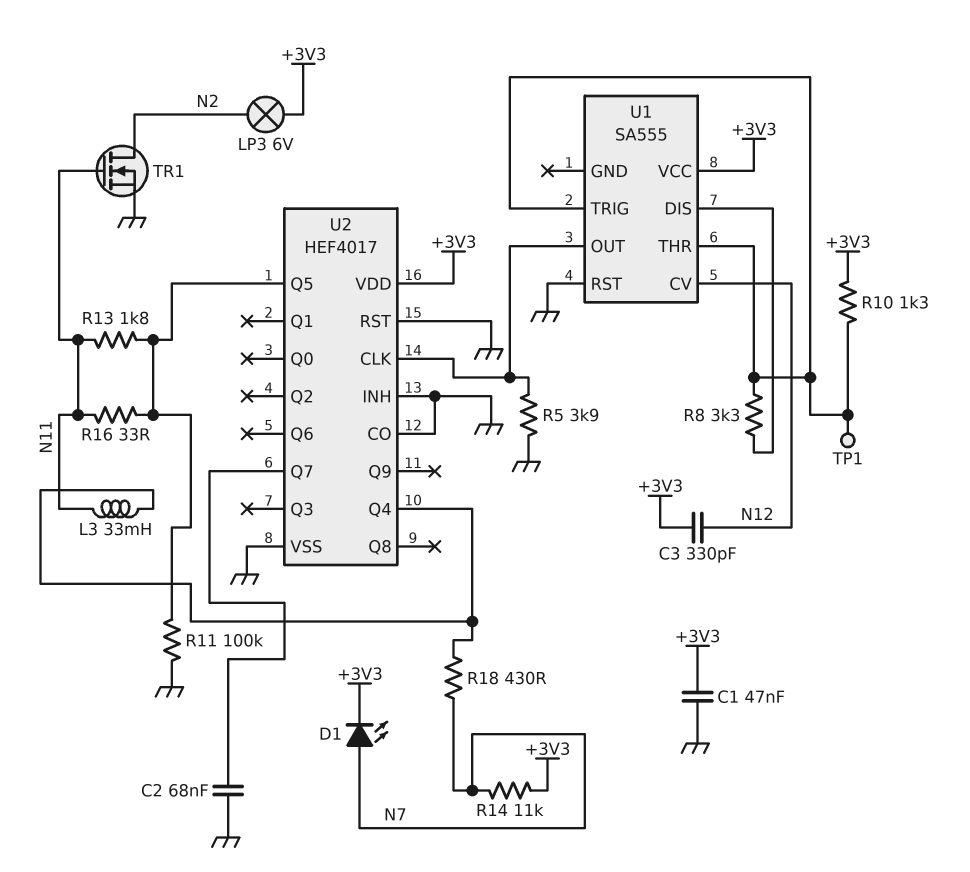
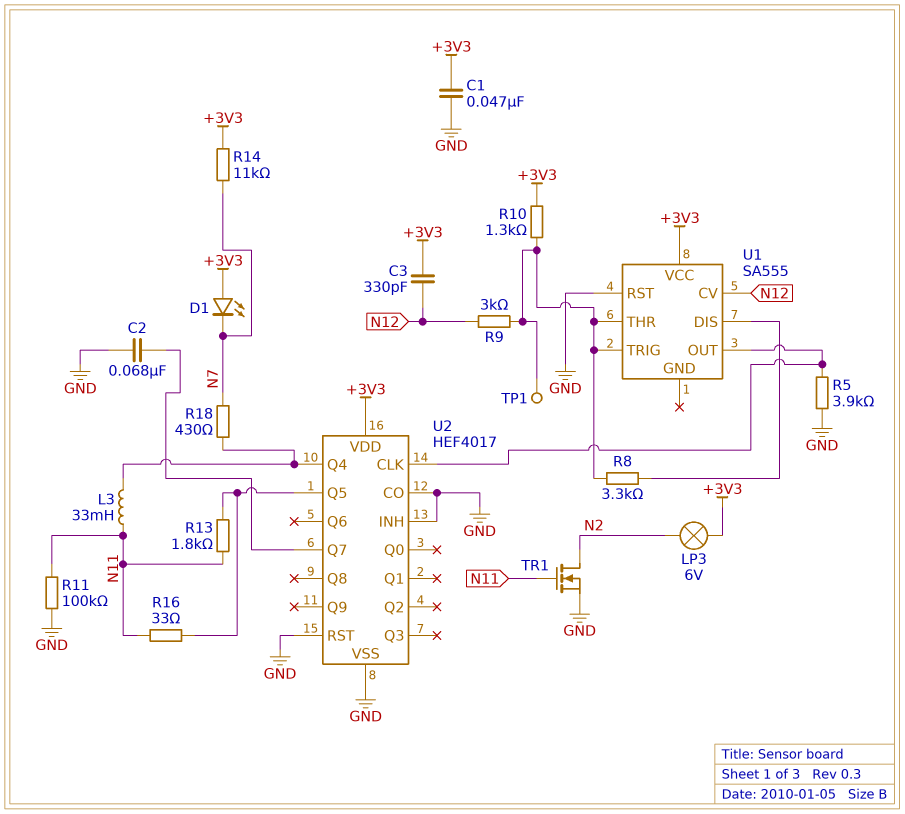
D1: LED (A N7, K +3V3) -> LED (A +3V3, K N7)
R9: none -> 3k (N12, U1/THR)
R11: 100k (GND, U2/Q5) -> 100k (GND, N11)

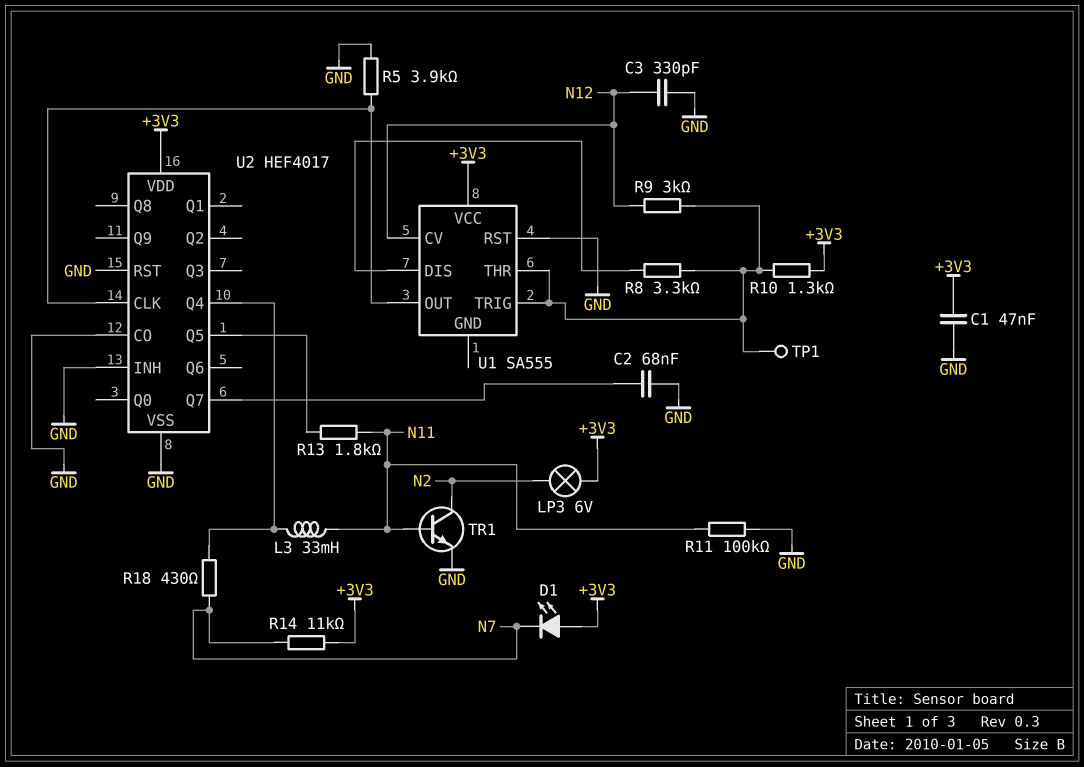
C3: 330pF (+3V3, N12) -> 330pF (GND, N12)
R16: 33 (N11, U2/Q5) -> none
TR1: NMOS (G N11, D N2, S GND) -> NPN (B N11, C N2, E GND)

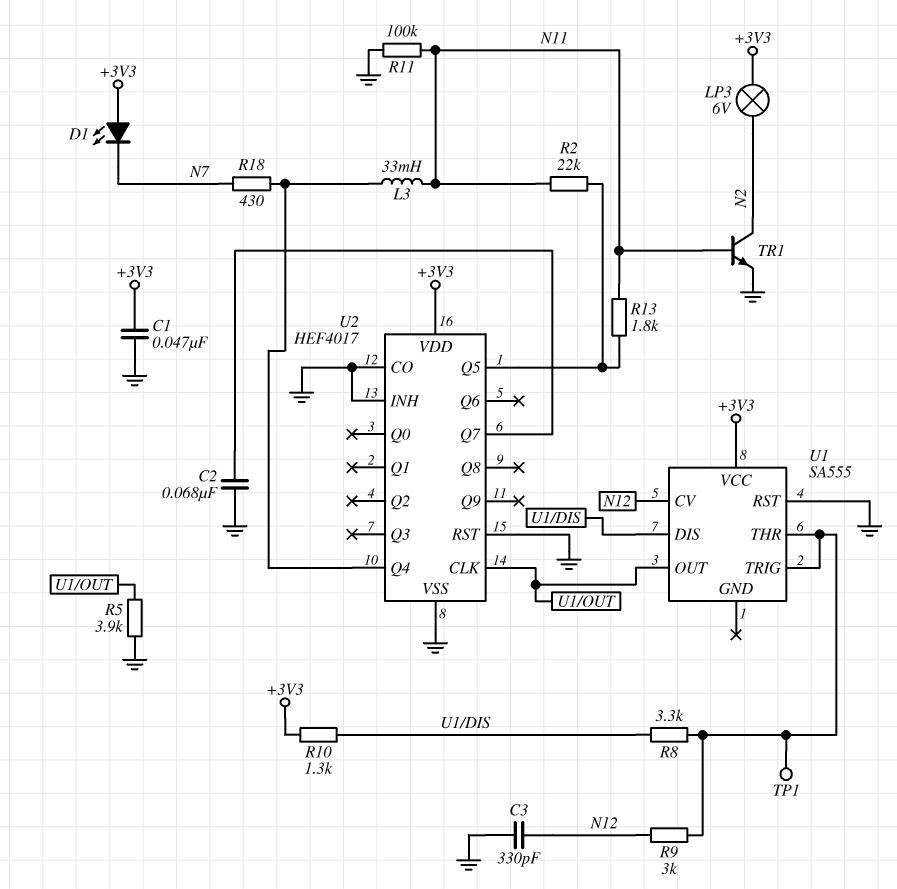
R2: none -> 22k (N11, U2/Q5)
R10: 1.3k (+3V3, U1/THR) -> 1.3k (+3V3, U1/DIS)
R14: 11k (+3V3, N7) -> none

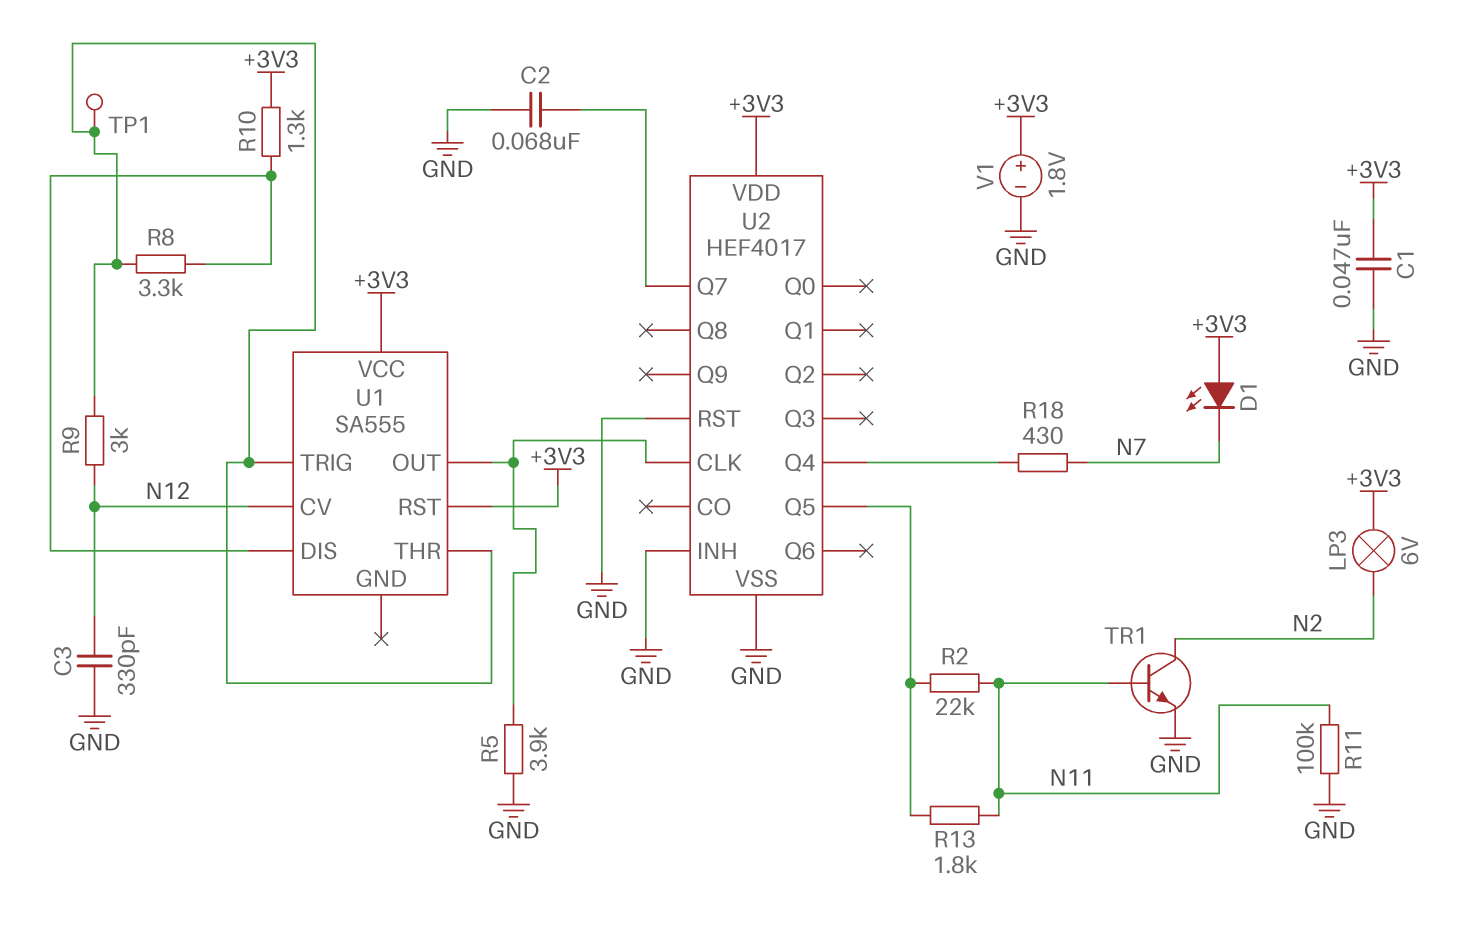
L3: 33mH (N11, U2/Q4) -> none
U1 pin RST: GND -> +3V3
U2 pin CO: GND -> none
V1: none -> 1.8V (plus +3V3, minus GND)

